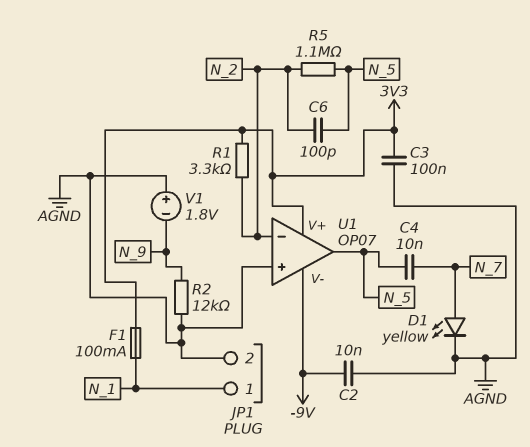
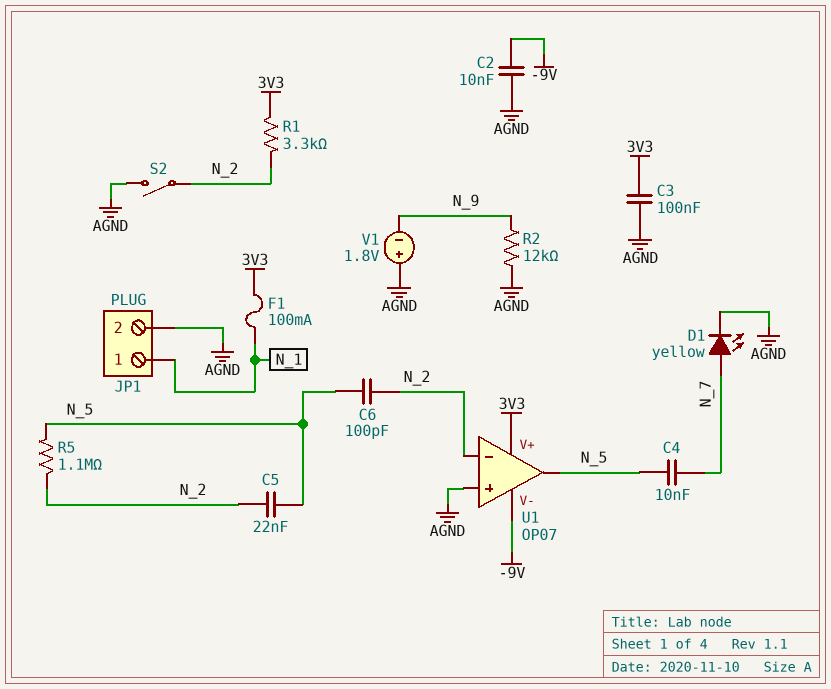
C5: none -> 22nF (N_2, N_5)
S2: none -> switch (AGND, N_2)

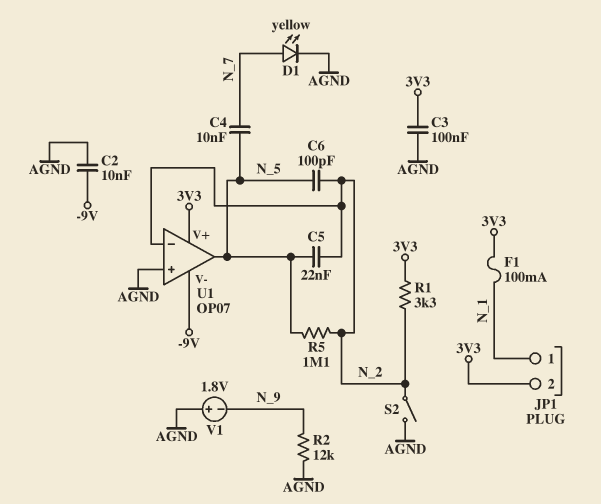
JP1 pin 2: AGND -> 3V3

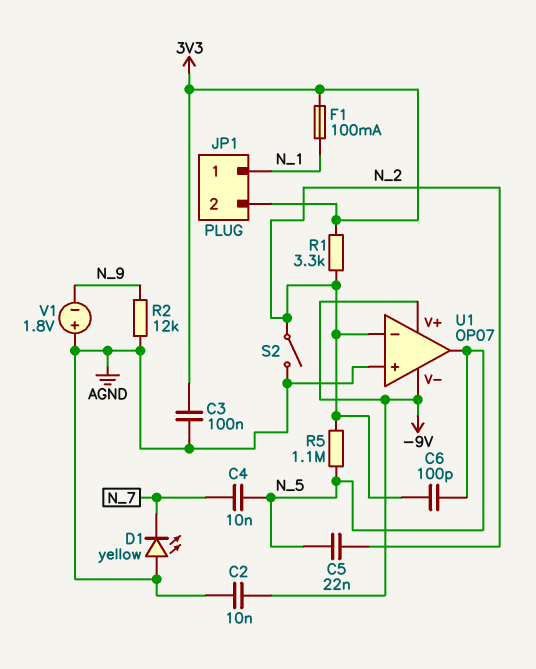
D1: LED yellow (A N_7, K AGND) -> LED yellow (A AGND, K N_7)
U1 pin V+: 3V3 -> -9V

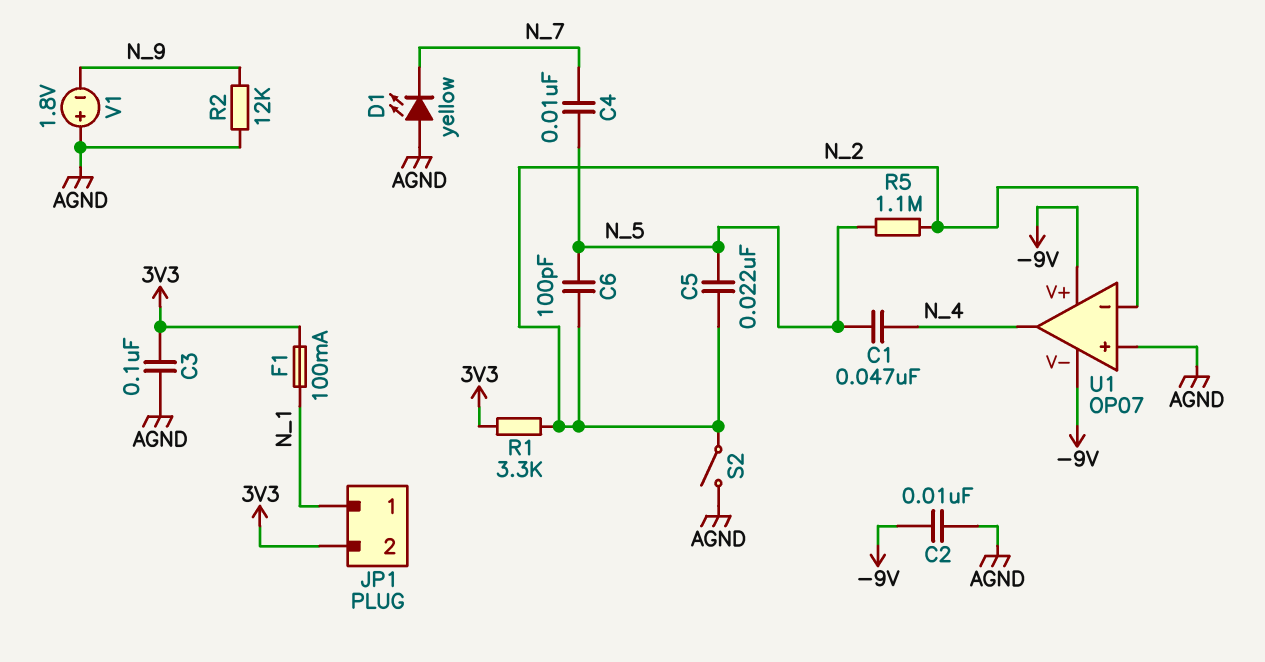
C1: none -> 47nF (N_4, N_5)
U1 pin out: N_5 -> N_4

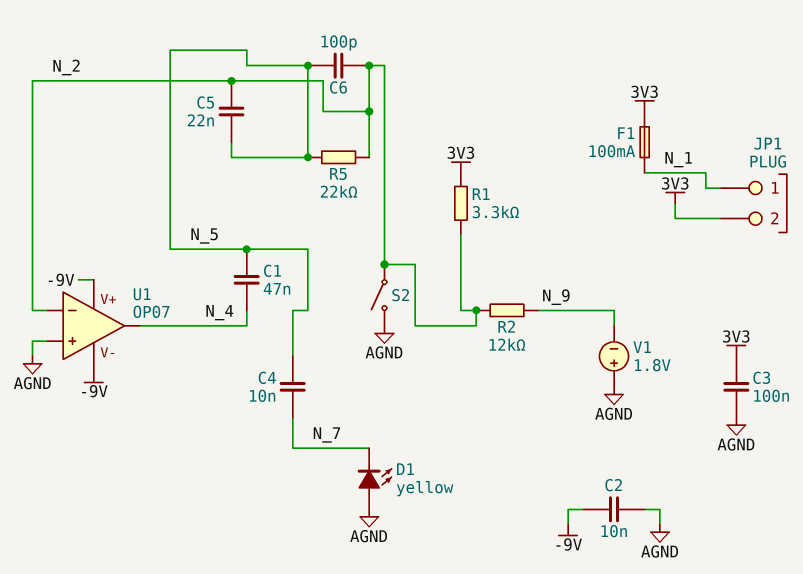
R2: 12k (AGND, N_9) -> 12k (N_2, N_9)
R5: 1.1M (N_2, N_5) -> 22k (N_2, N_5)

